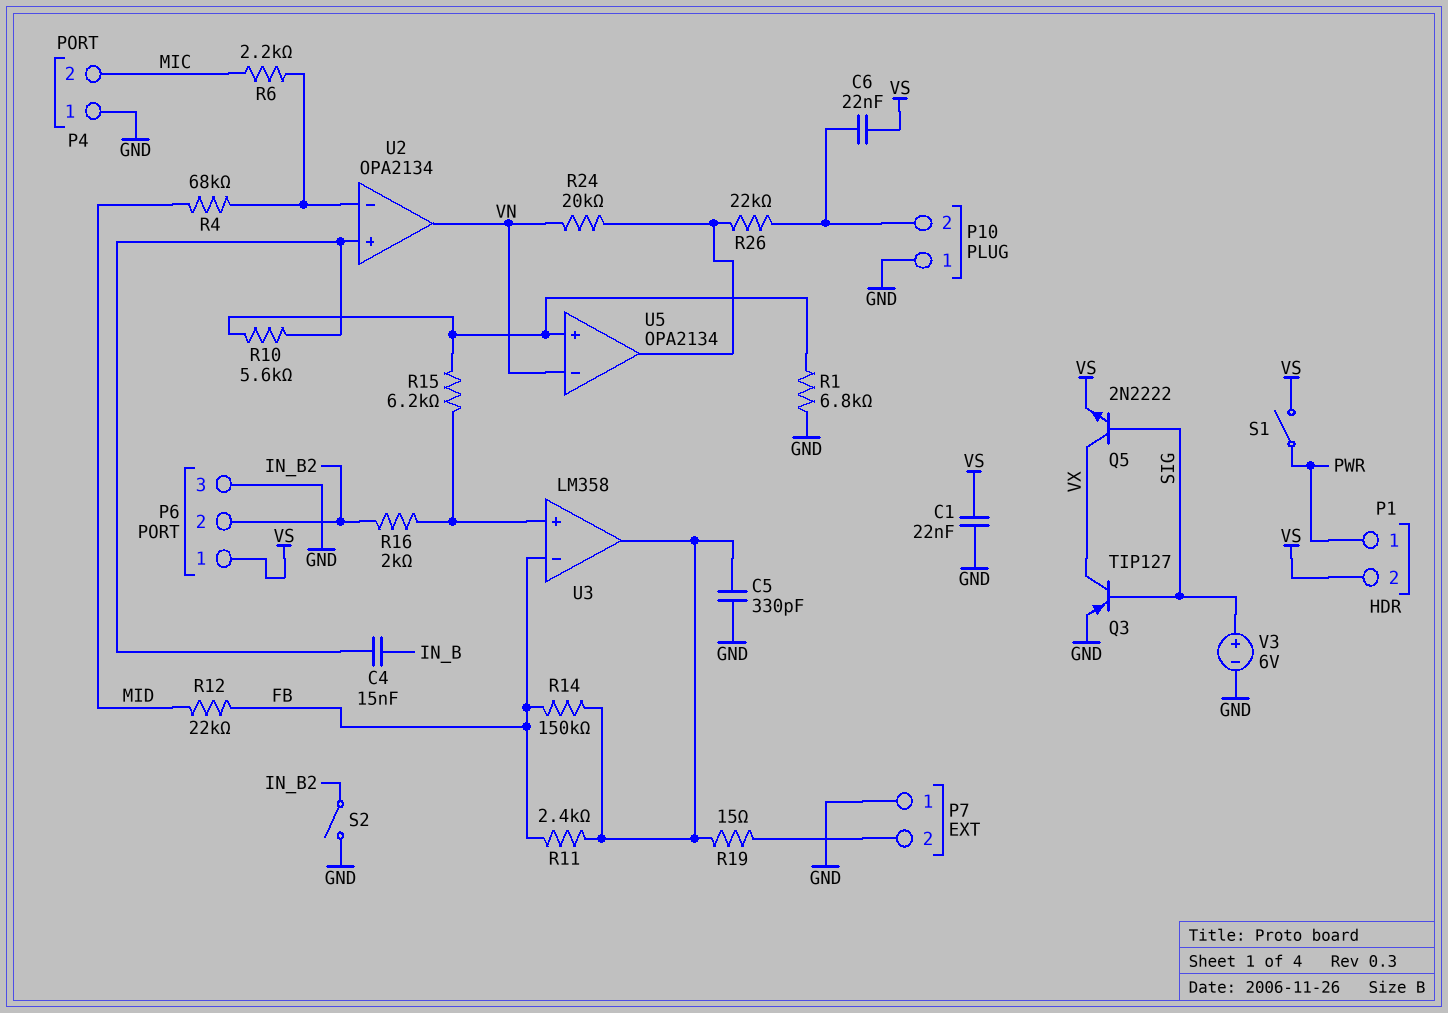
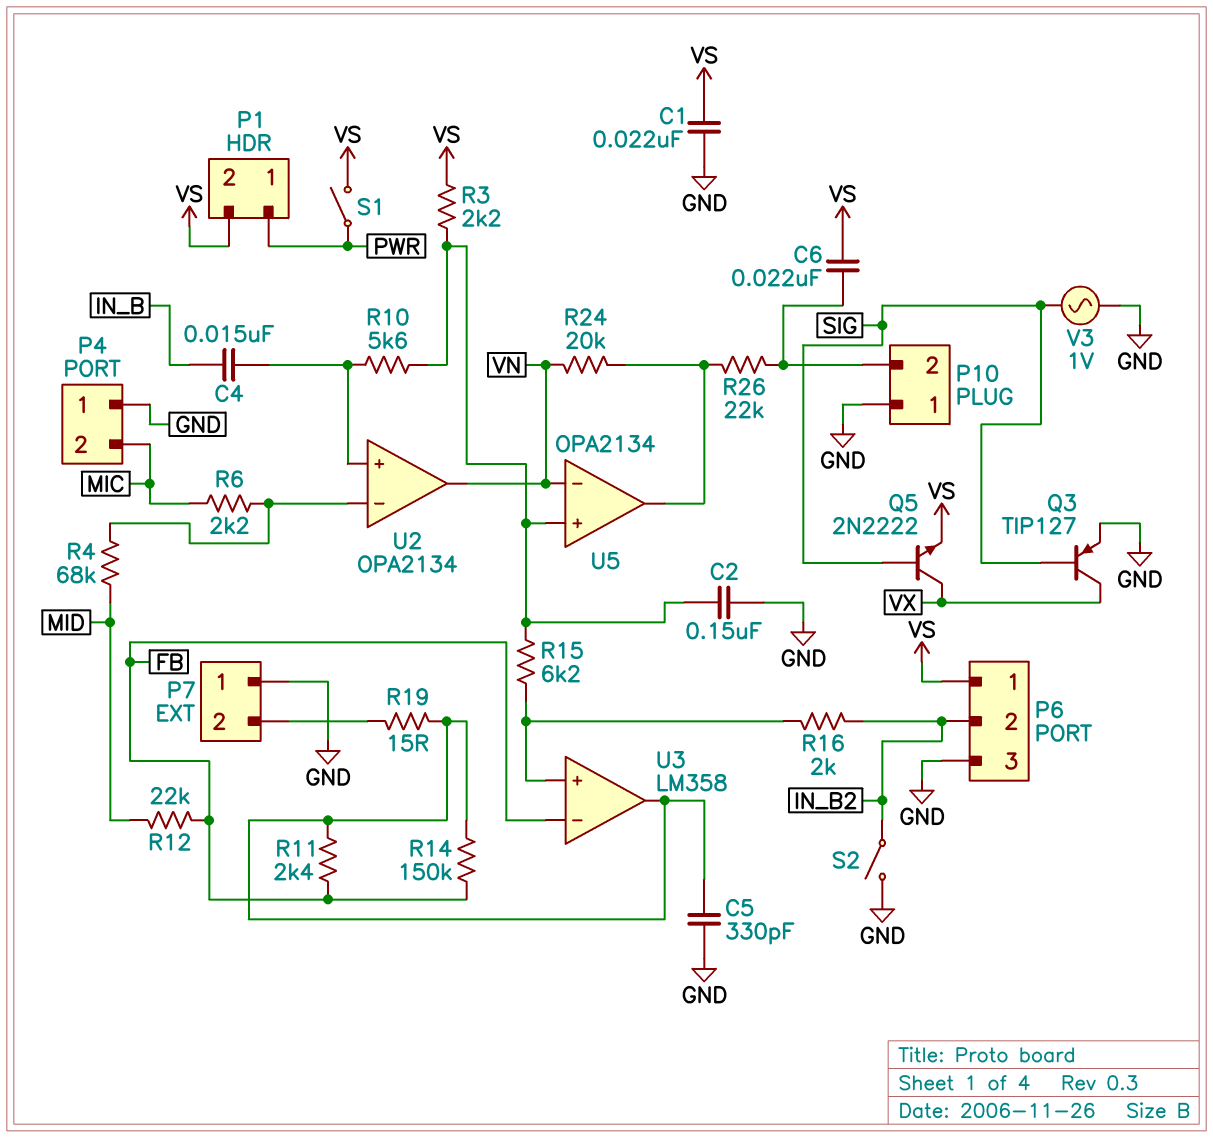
C2: none -> 150nF (GND, U5/in+)
R1: 6.8k (GND, U5/in+) -> none
R3: none -> 2.2k (U5/in+, VS)
V3: 6V (plus SIG, minus GND) -> AC 1V (GND, SIG)

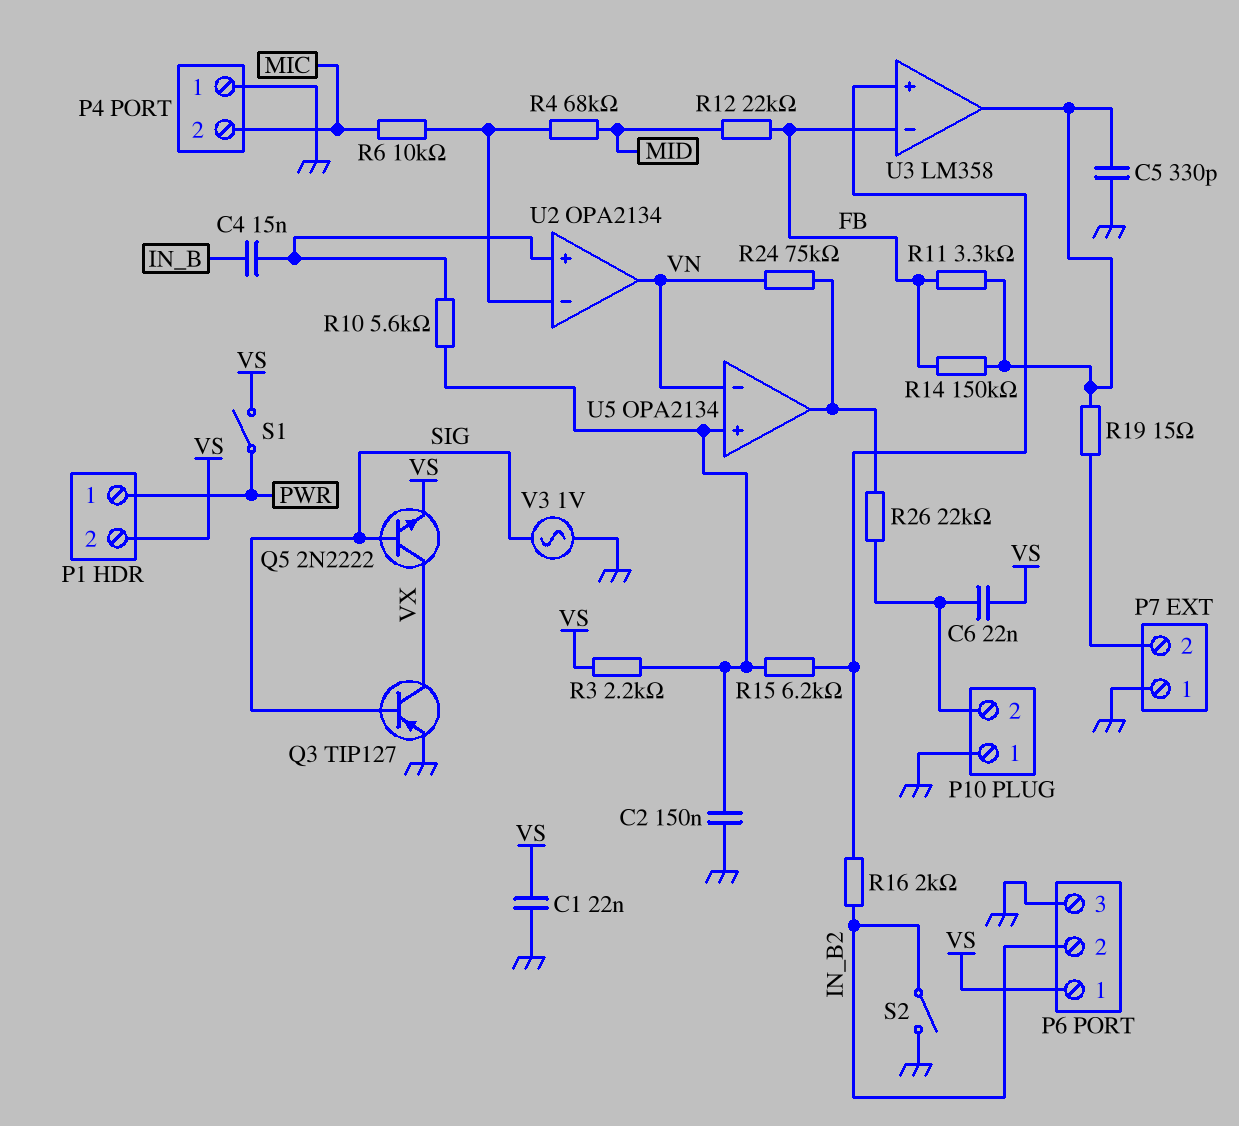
R6: 2.2k (MIC, U2/in-) -> 10k (MIC, U2/in-)
R11: 2.4k (FB, U3/out) -> 3.3k (FB, U3/out)
R24: 20k (U5/out, VN) -> 75k (U5/out, VN)

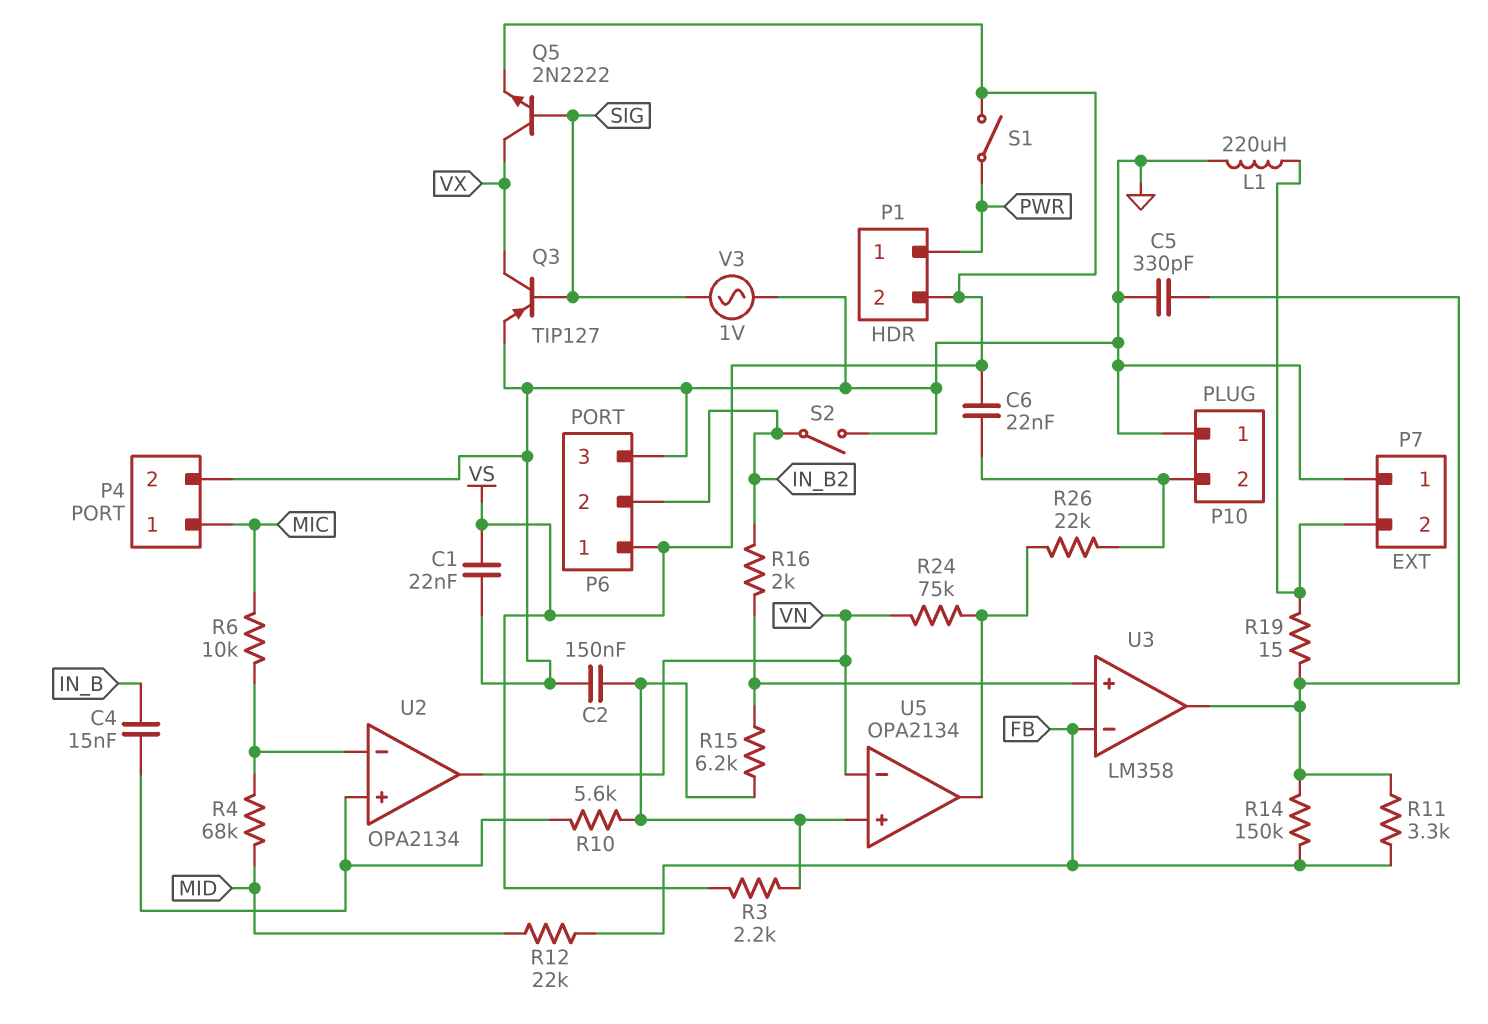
L1: none -> 220uH (GND, P7/2)
P4 pin 1: GND -> MIC
P4 pin 2: MIC -> GND

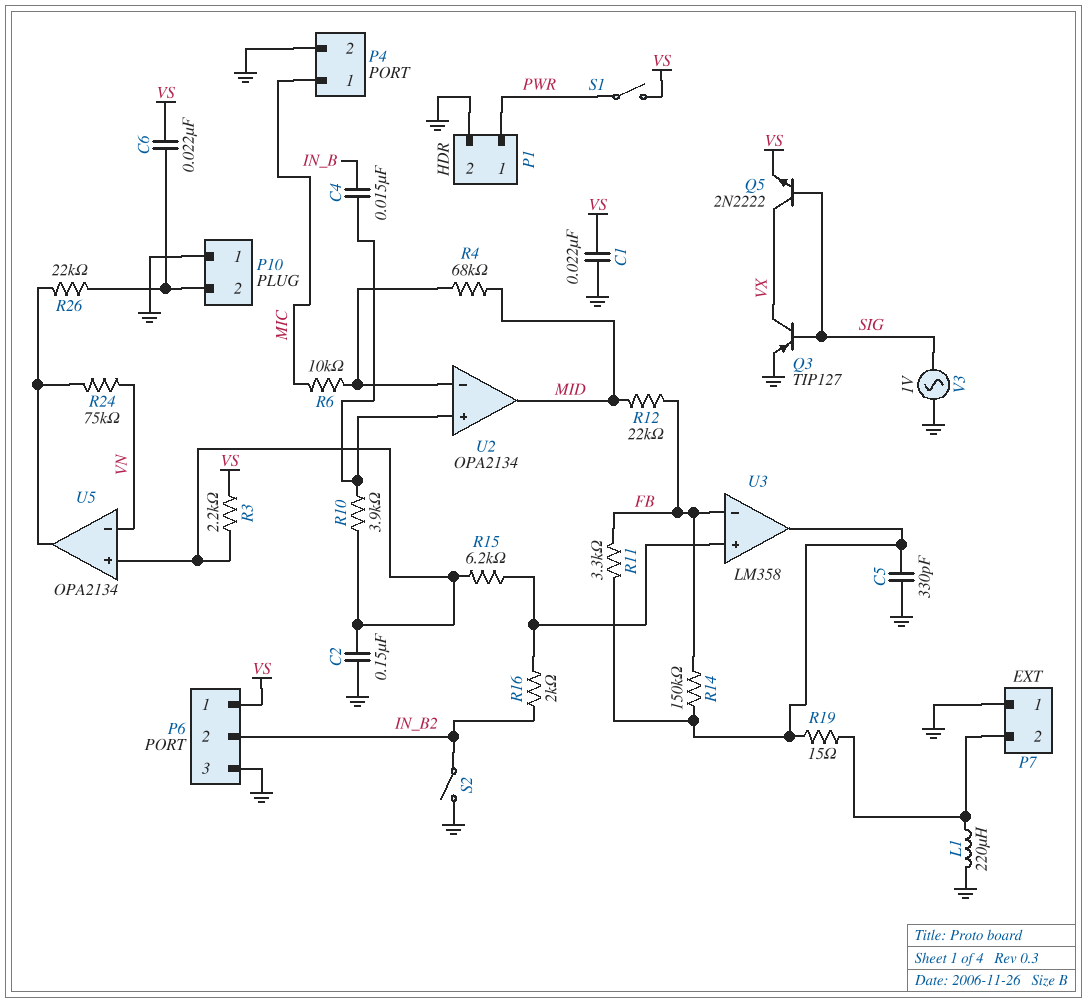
P1 pin 2: VS -> GND
R10: 5.6k (U2/in+, U5/in+) -> 3.9k (U2/in+, U5/in+)
U2 pin out: VN -> MID

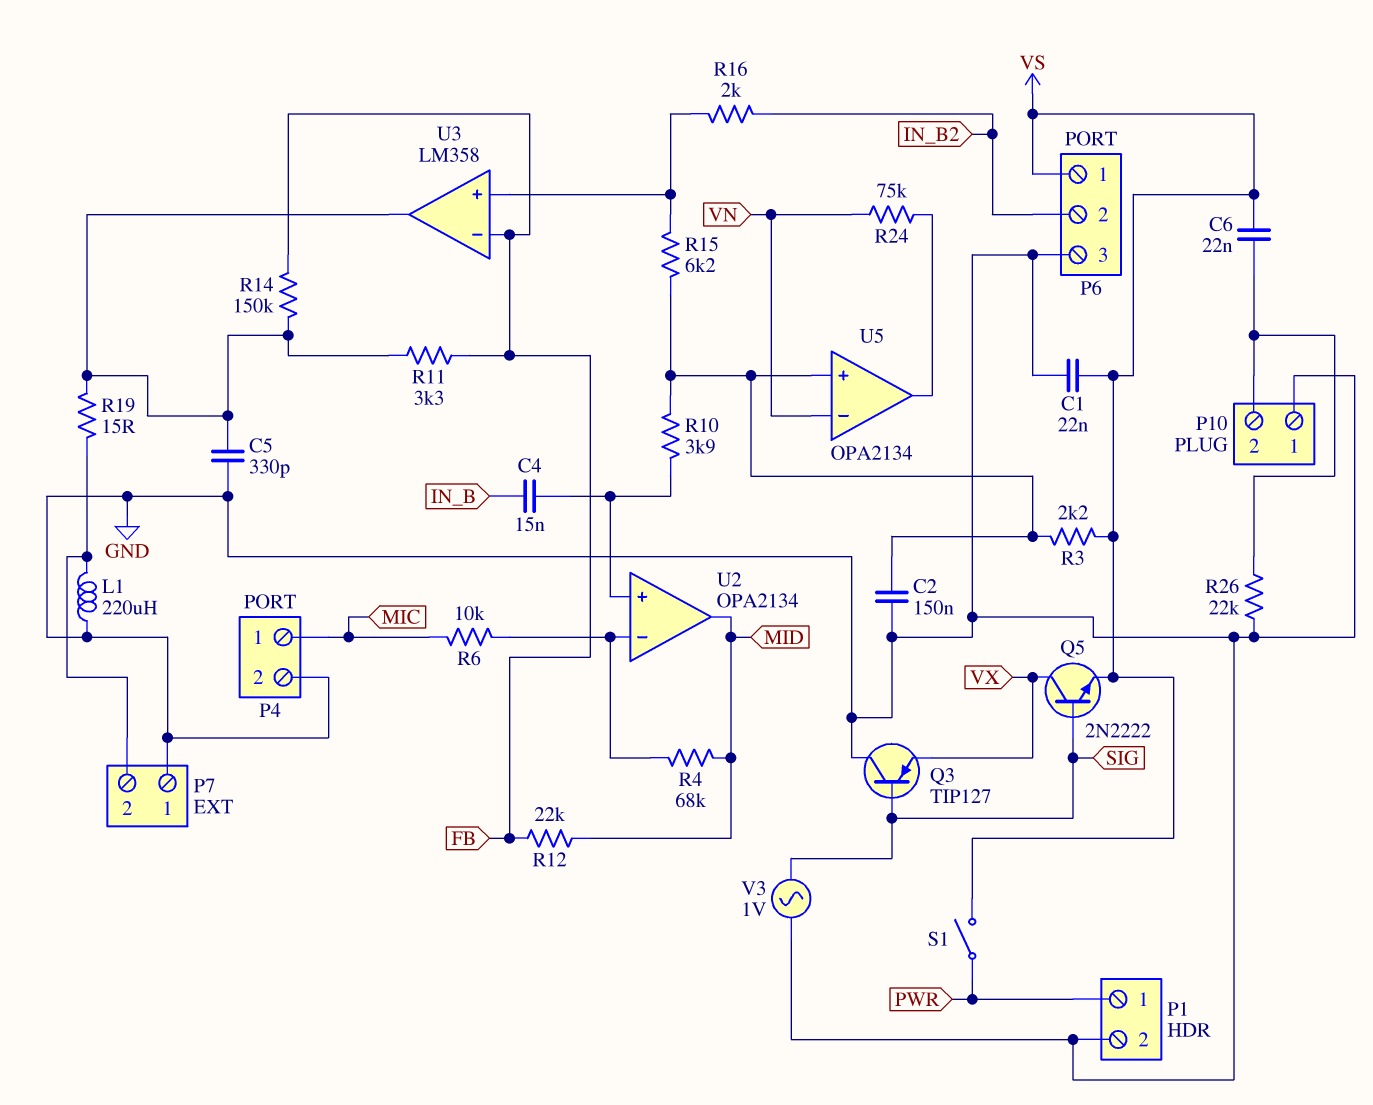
Q3: PNP TIP127 (B SIG, C VX, E GND) -> PNP TIP127 (B SIG, C GND, E VX)
R26: 22k (P10/2, U5/out) -> 22k (GND, P10/2)
S2: switch (GND, IN_B2) -> none

